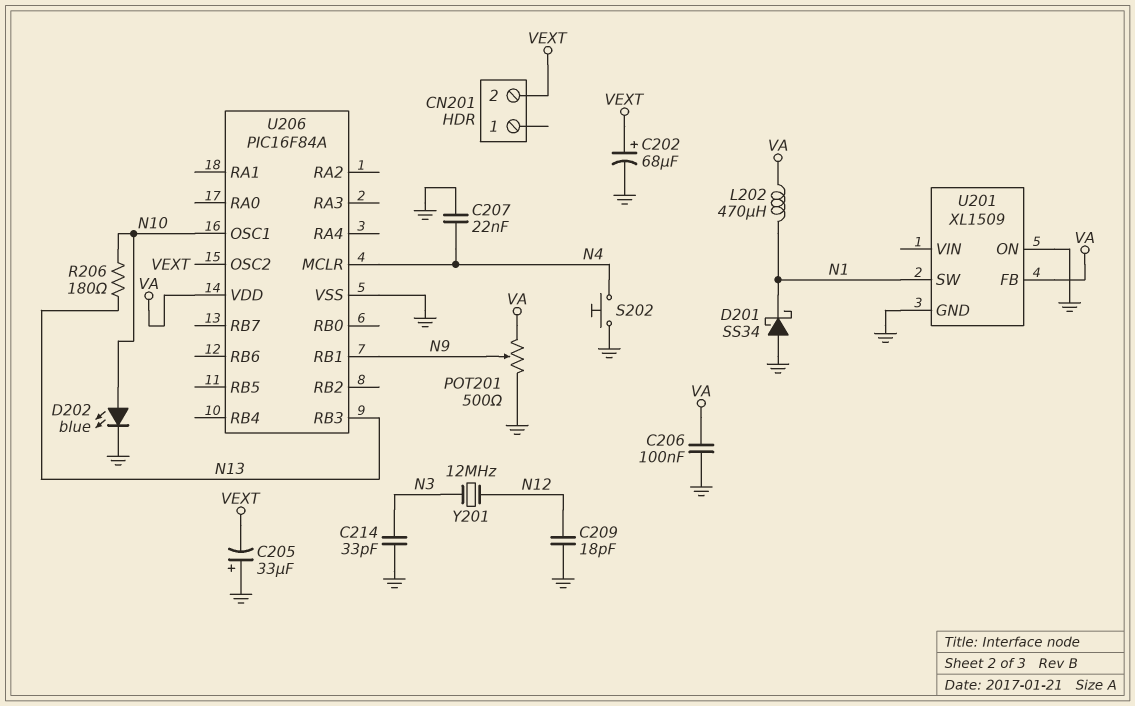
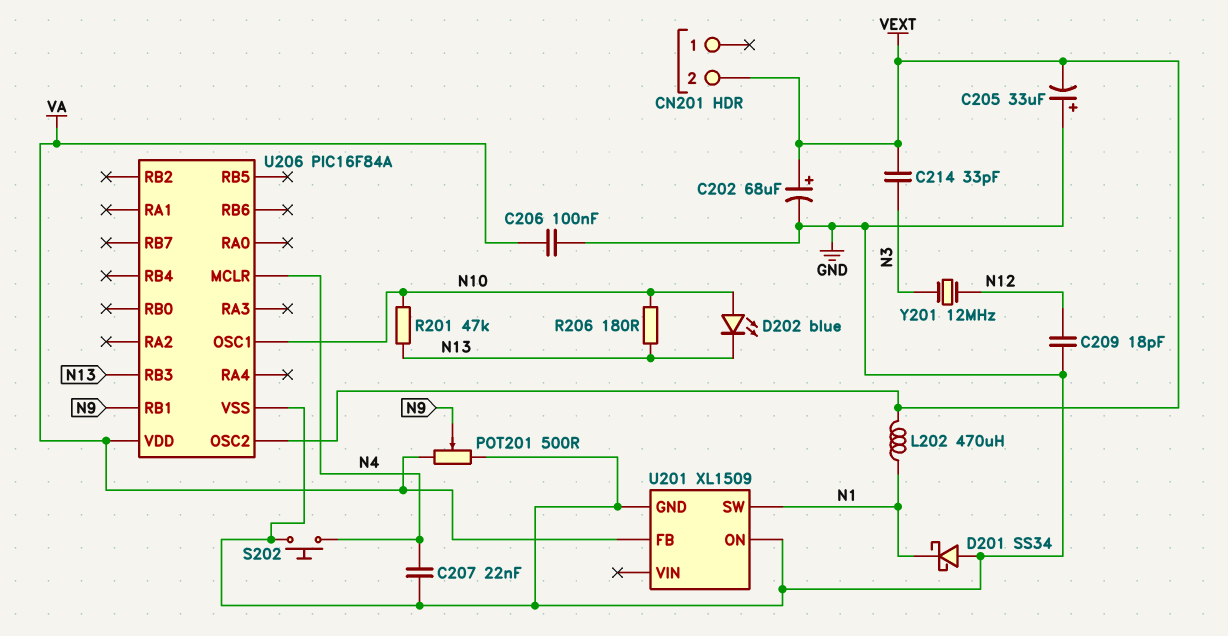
C214: 33pF (GND, N3) -> 33pF (N3, VEXT)
D202: LED blue (A N10, K GND) -> LED blue (A N10, K N13)
L202: 470uH (N1, VA) -> 470uH (N1, VEXT)
R201: none -> 47k (N10, N13)

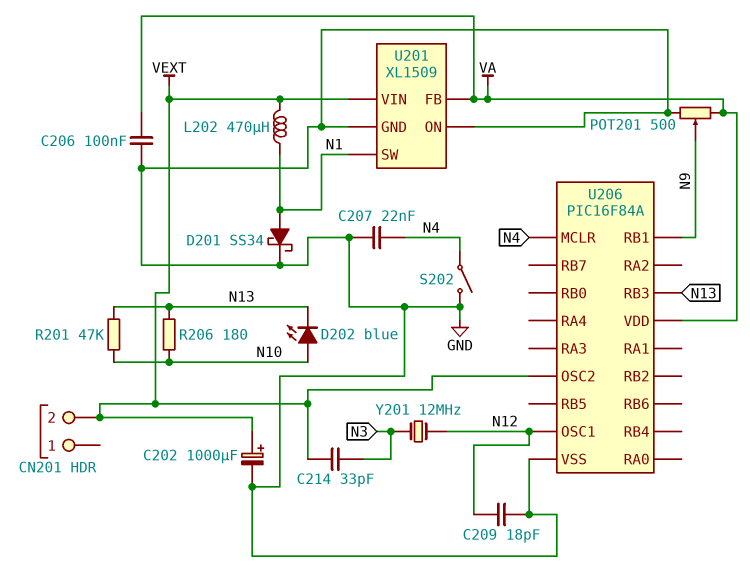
C202: 68uF (plus VEXT, minus GND) -> 1000uF (plus VEXT, minus GND)
C205: 33uF (plus GND, minus VEXT) -> none
D201: schottky SS34 (A GND, K N1) -> schottky SS34 (A N1, K GND)
S202: button (GND, N4) -> switch (GND, N4)
U201 pin VIN: none -> VEXT
U206 pin OSC1: N10 -> N12

